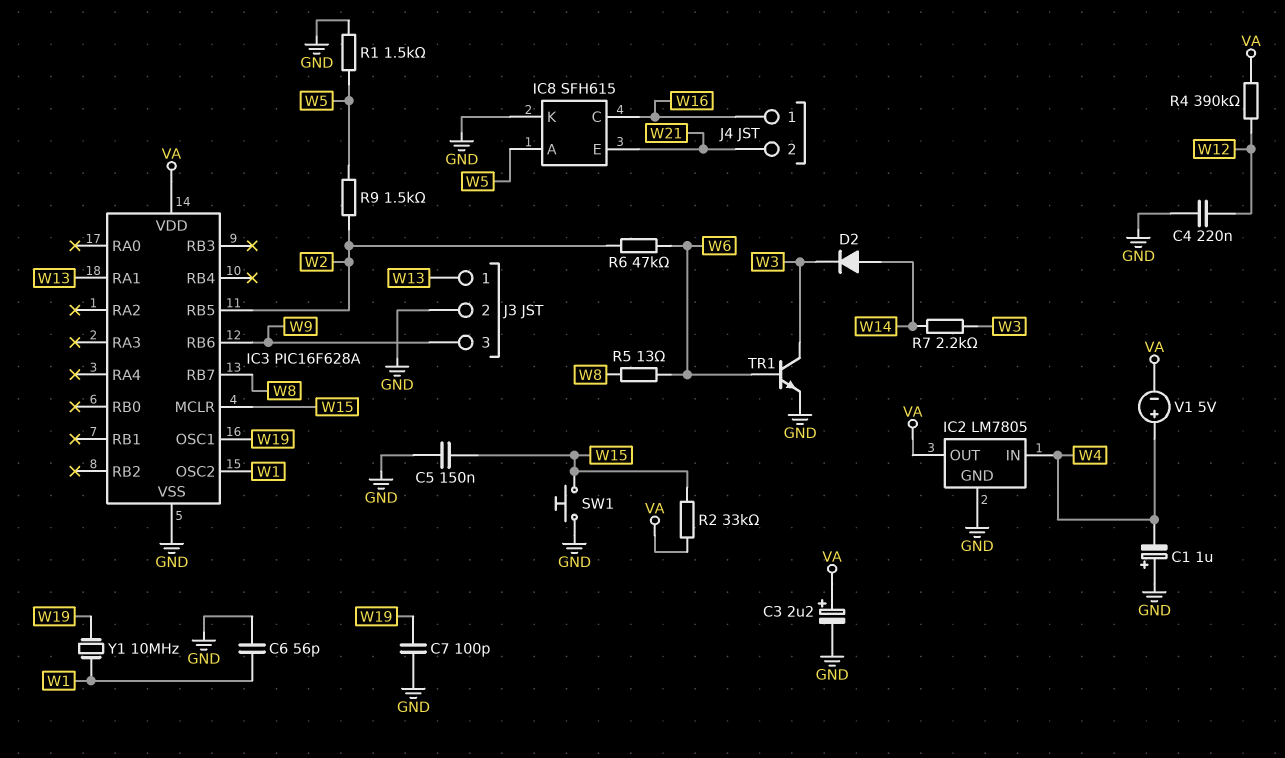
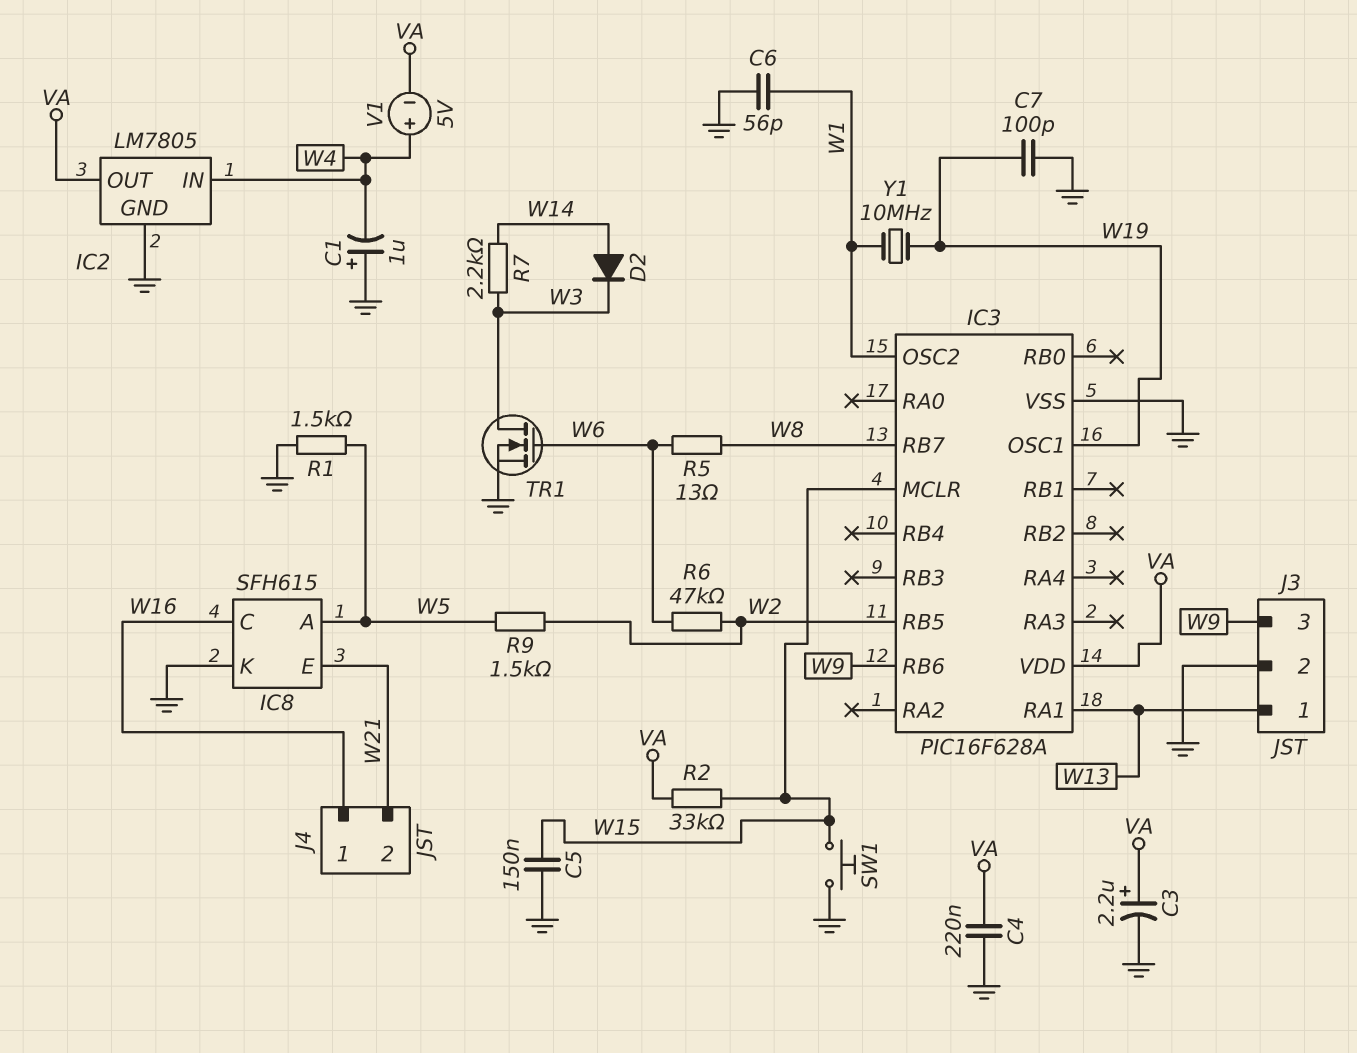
C4: 220nF (GND, W12) -> 220nF (GND, VA)
R4: 390k (VA, W12) -> none
TR1: NPN (B W6, C W3, E GND) -> NMOS (G W6, D W3, S GND)

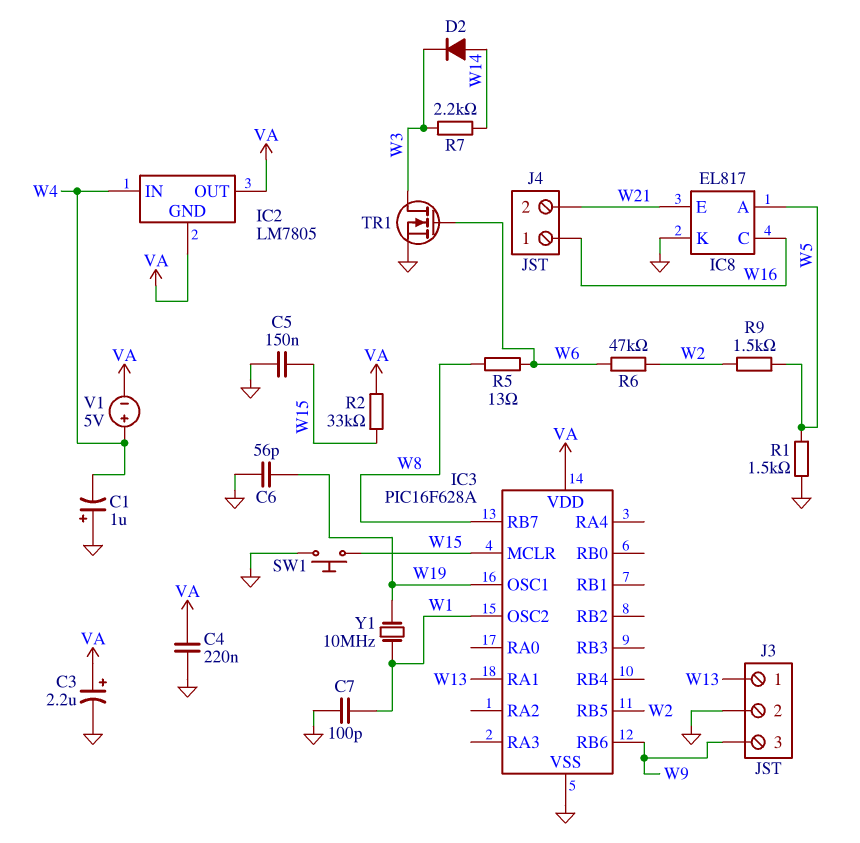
C6: 56pF (GND, W1) -> 56pF (GND, W19)
C7: 100pF (GND, W19) -> 100pF (GND, W1)
IC2 pin GND: GND -> VA
IC8: SFH615 -> EL817

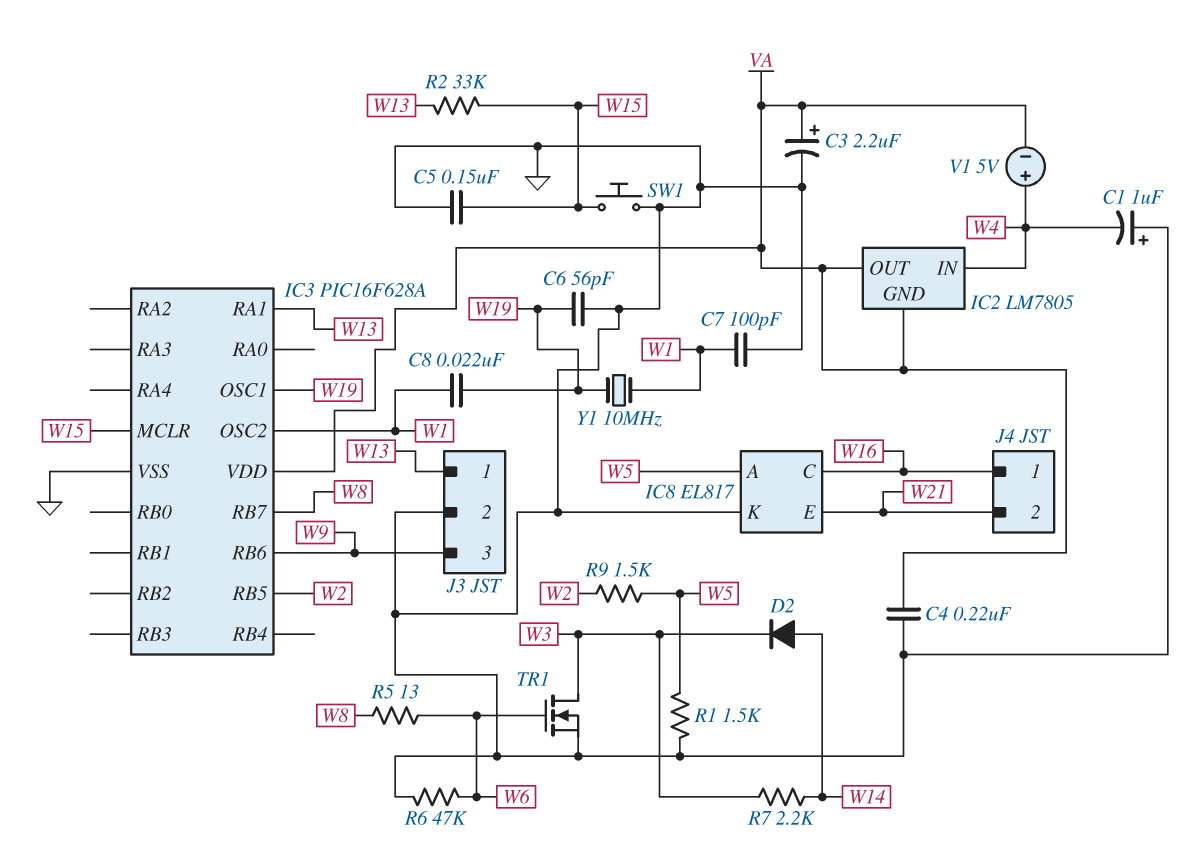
C8: none -> 22nF (W1, W19)
R2: 33k (VA, W15) -> 33k (W13, W15)
R6: 47k (W2, W6) -> 47k (GND, W6)

